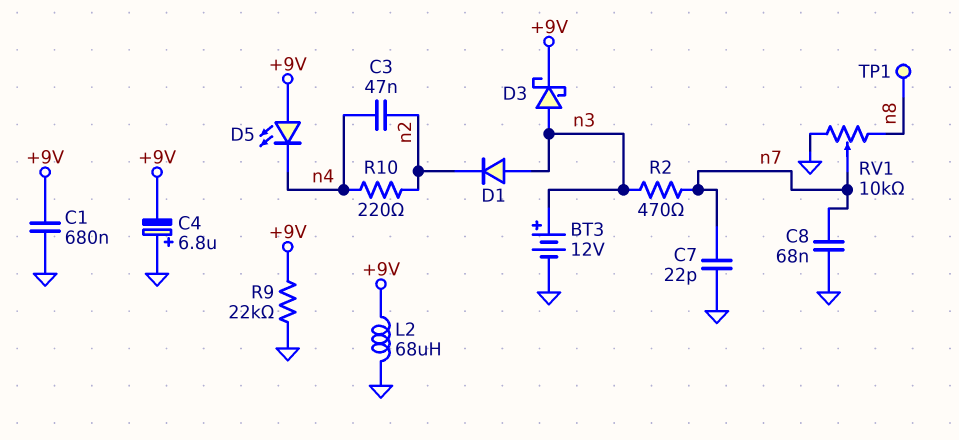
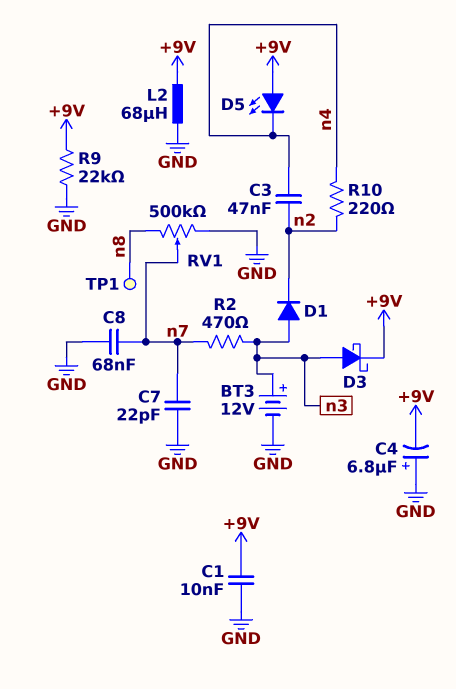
C1: 680nF (+9V, GND) -> 10nF (+9V, GND)
RV1: 10k (GND, n8, wiper n7) -> 500k (GND, n8, wiper n7)

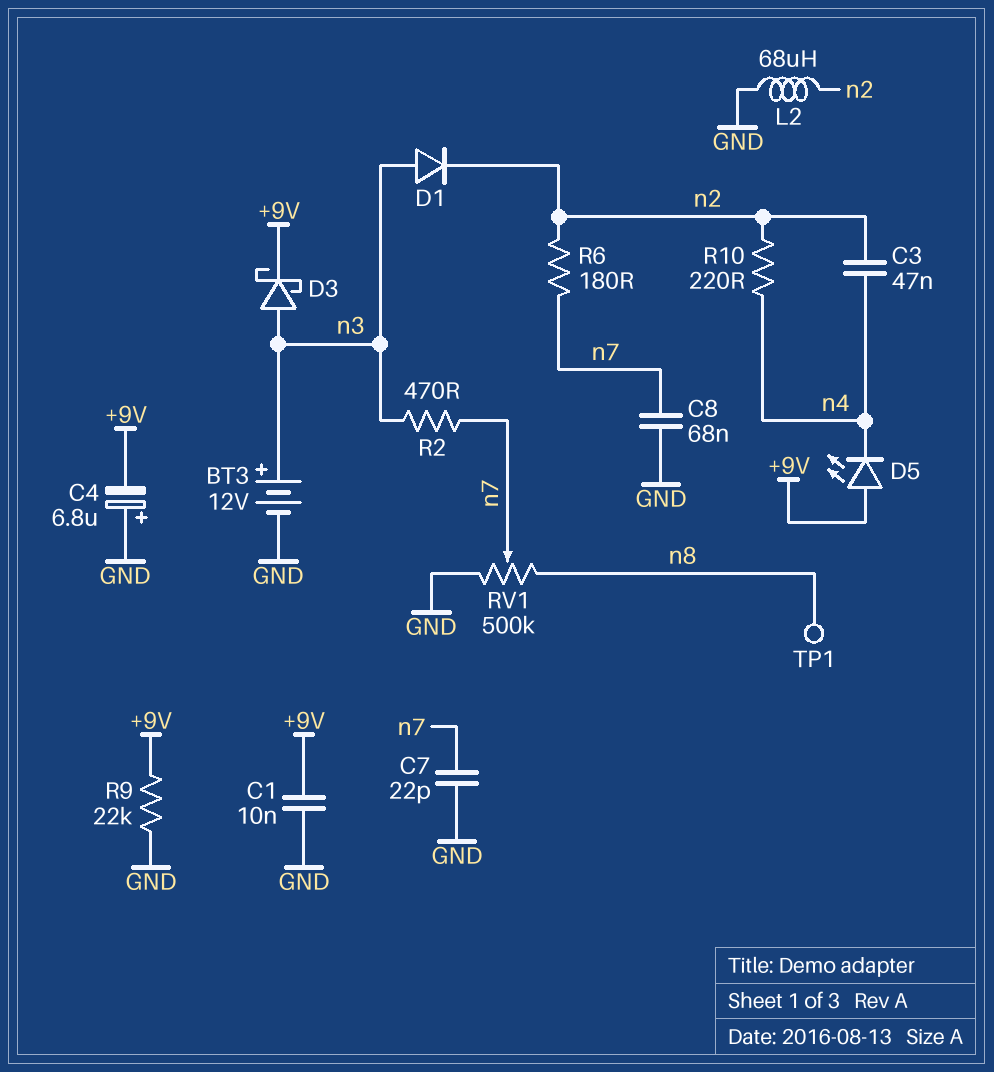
L2: 68uH (+9V, GND) -> 68uH (GND, n2)
R6: none -> 180 (n2, n7)

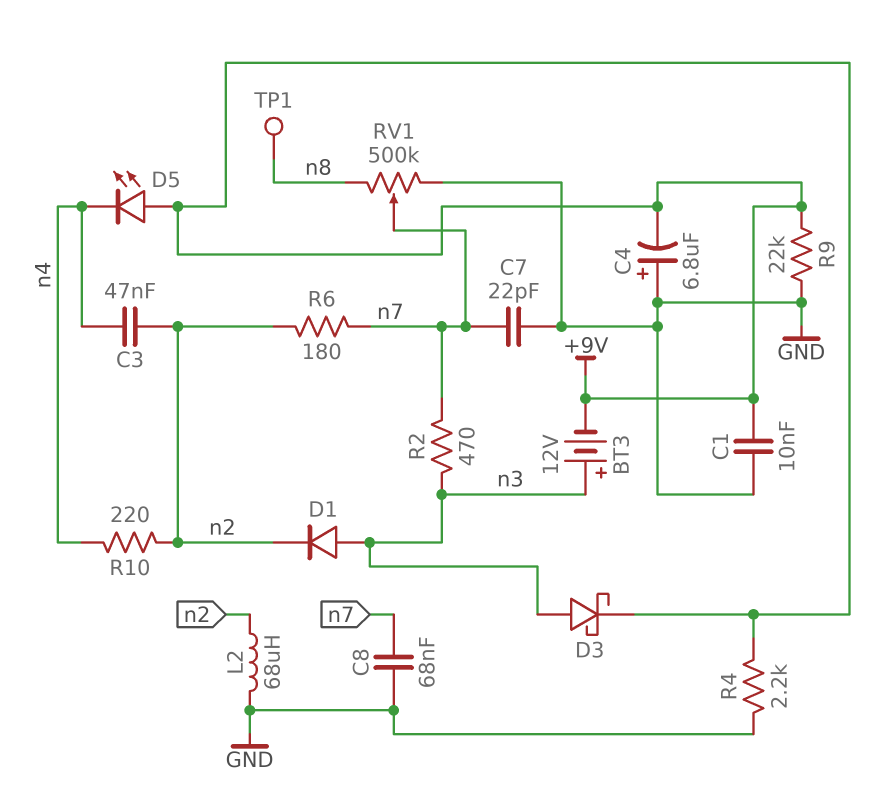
BT3: 12V (plus n3, minus GND) -> 12V (plus n3, minus +9V)
R4: none -> 2.2k (+9V, GND)

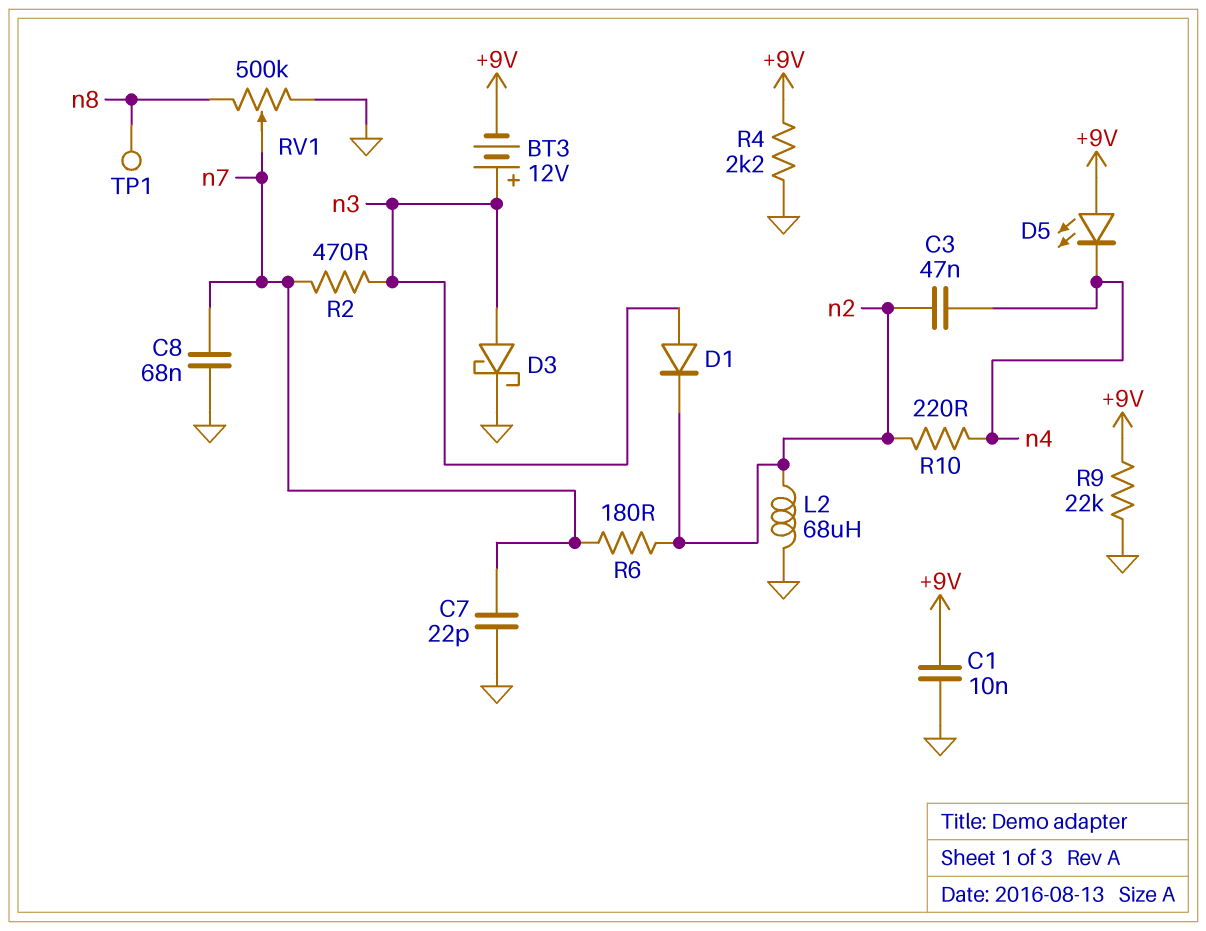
C4: 6.8uF (plus GND, minus +9V) -> none
D3: schottky (A n3, K +9V) -> schottky (A n3, K GND)

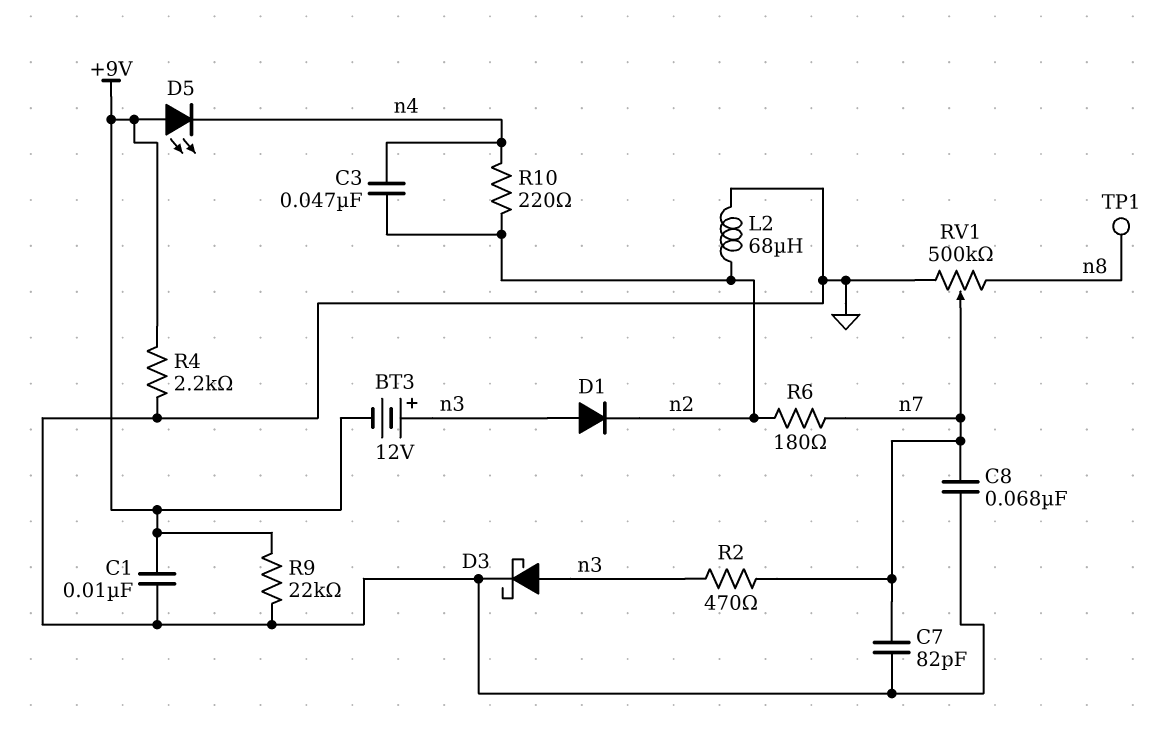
C7: 22pF (GND, n7) -> 82pF (GND, n7)

